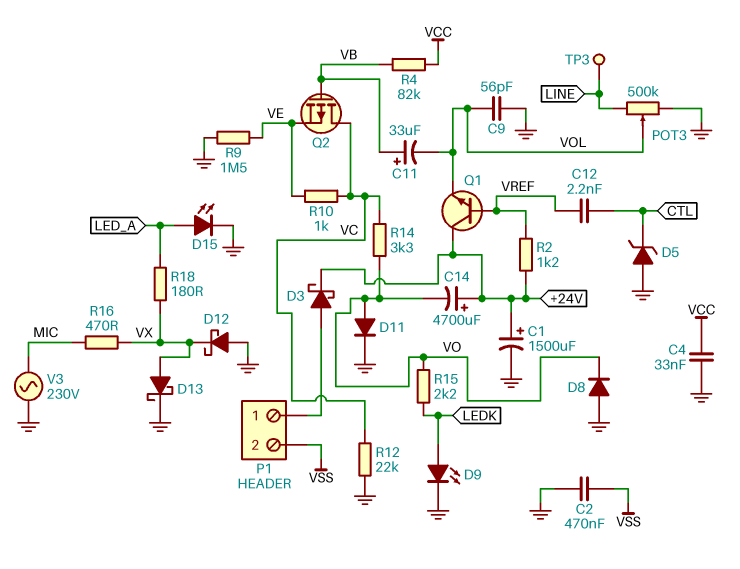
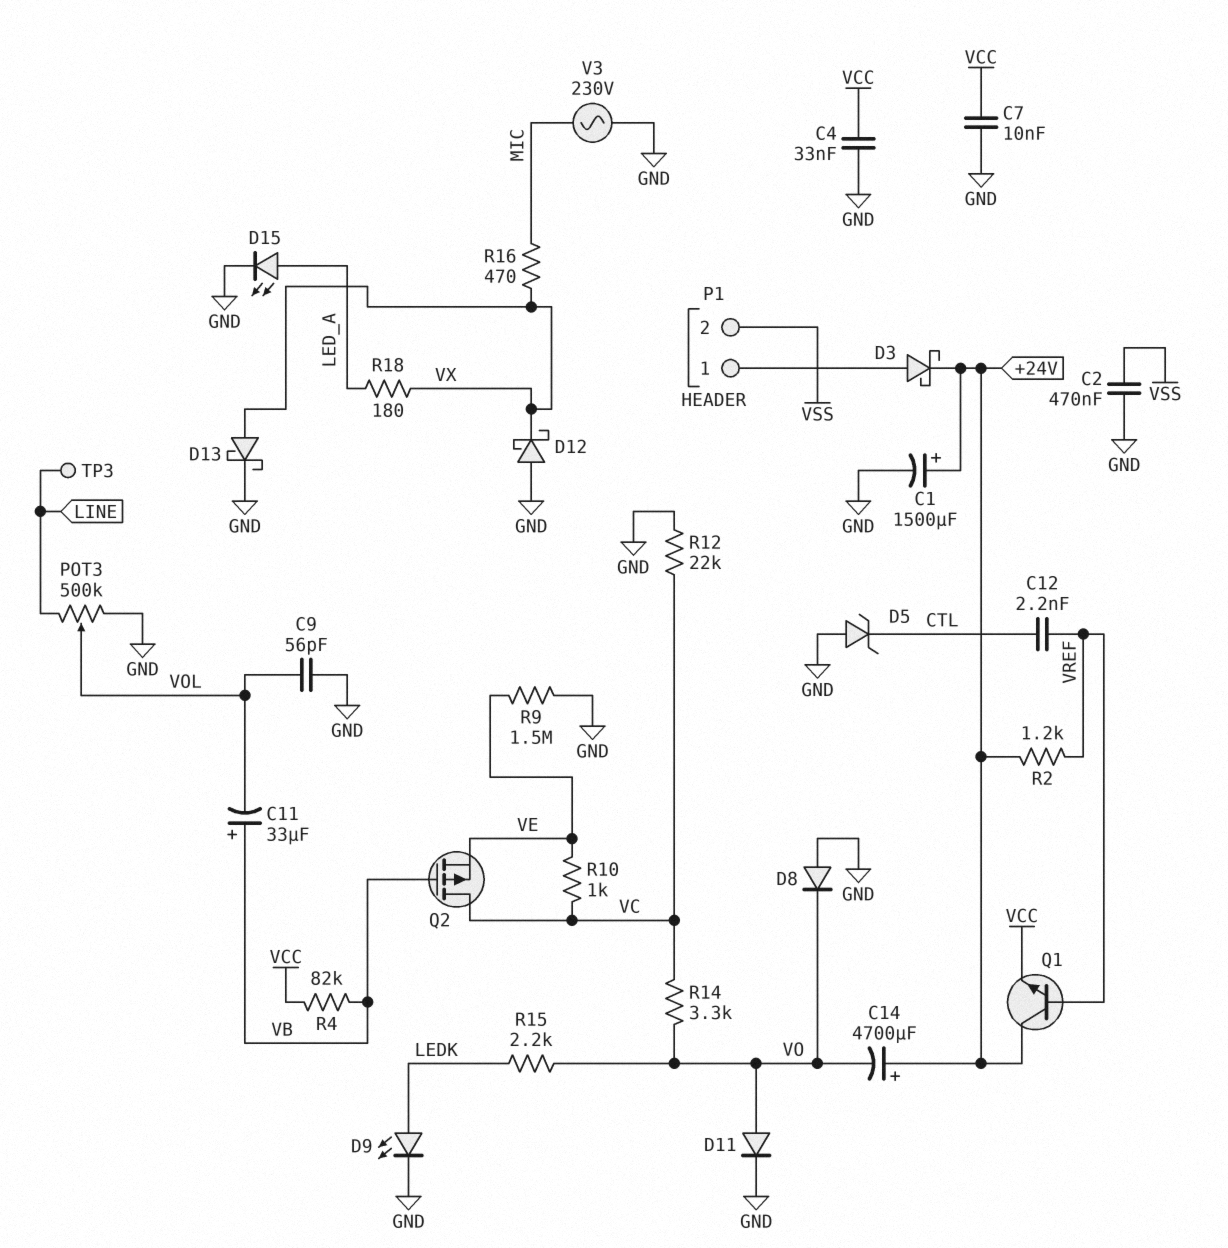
C7: none -> 10nF (GND, VCC)
Q1: NPN (B VREF, C +24V, E VOL) -> NPN (B VREF, C +24V, E VCC)

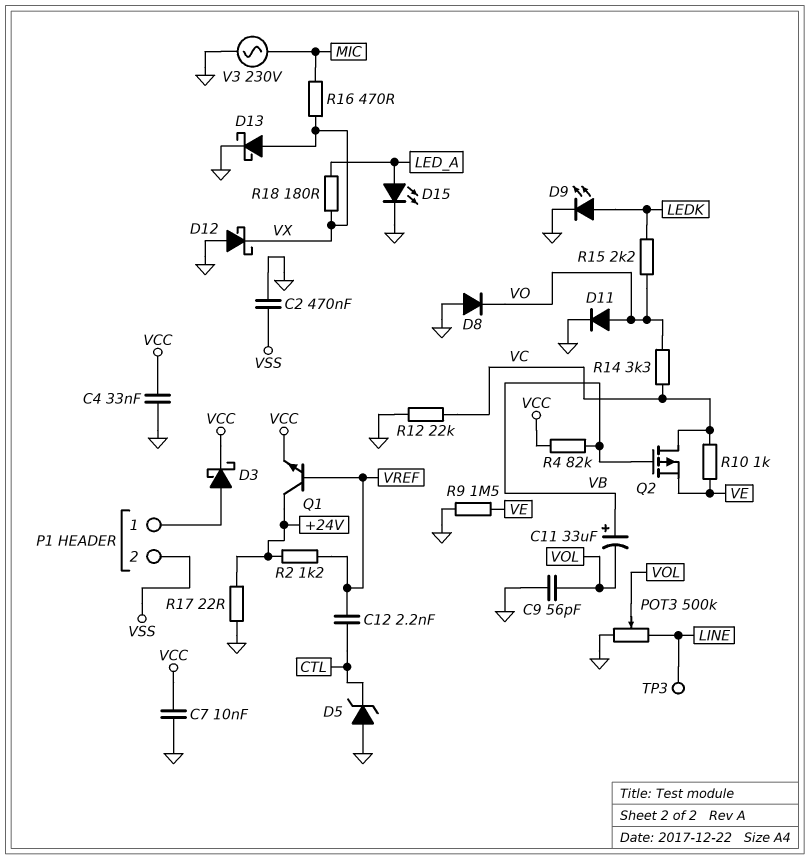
C1: 1500uF (plus +24V, minus GND) -> none
C14: 4700uF (plus +24V, minus VO) -> none
D3: schottky (A P1/1, K +24V) -> schottky (A P1/1, K VCC)
R17: none -> 22 (+24V, GND)

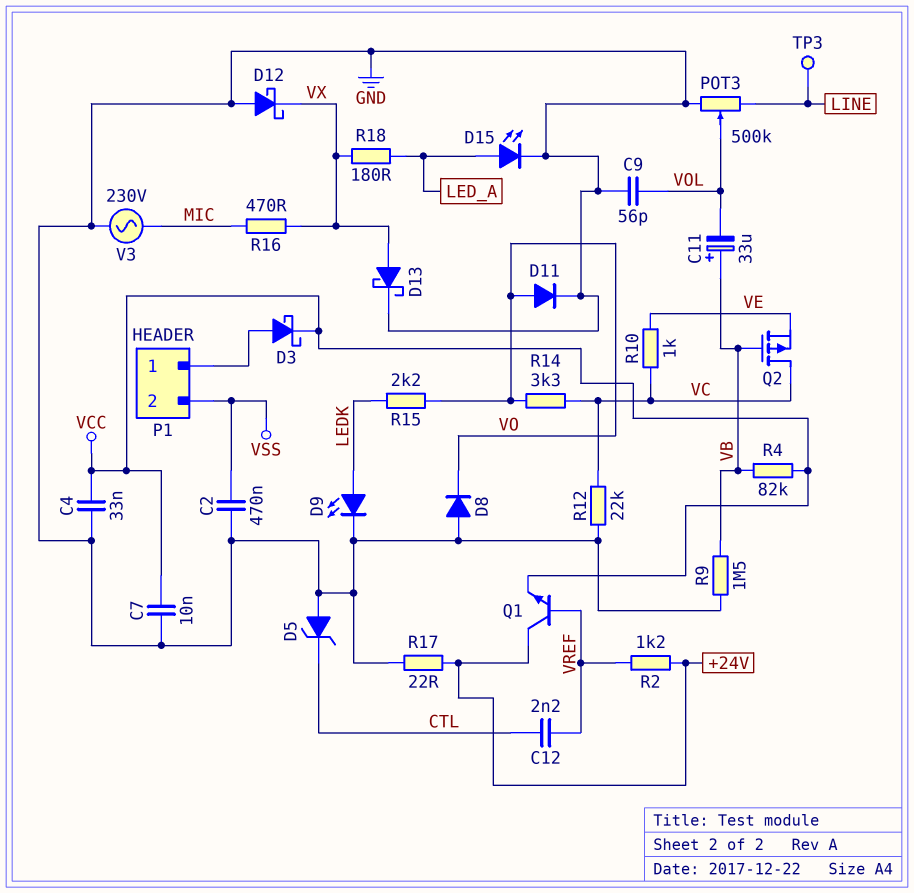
R9: 1.5M (GND, VE) -> 1.5M (GND, VB)

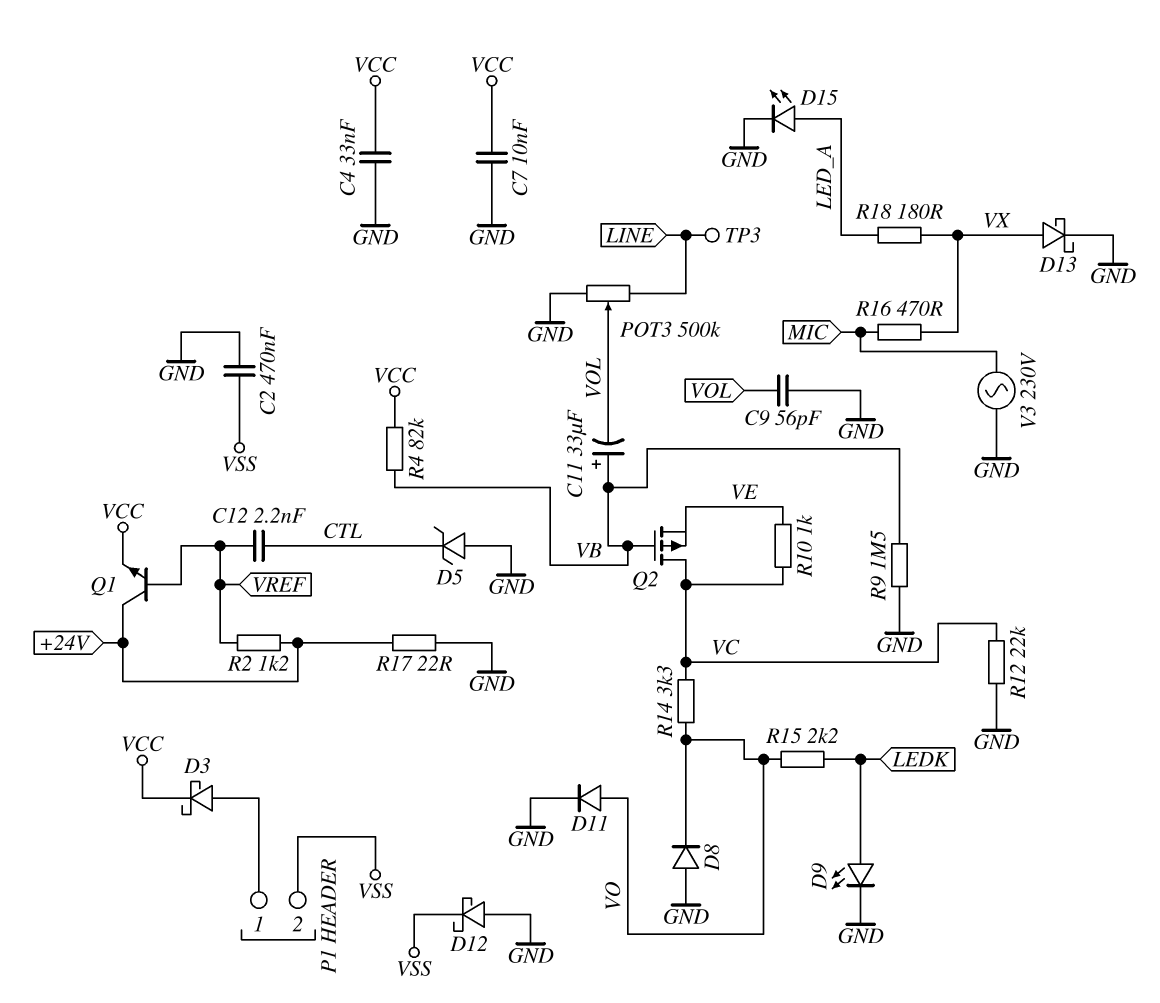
D12: schottky (A GND, K VX) -> schottky (A GND, K VSS)

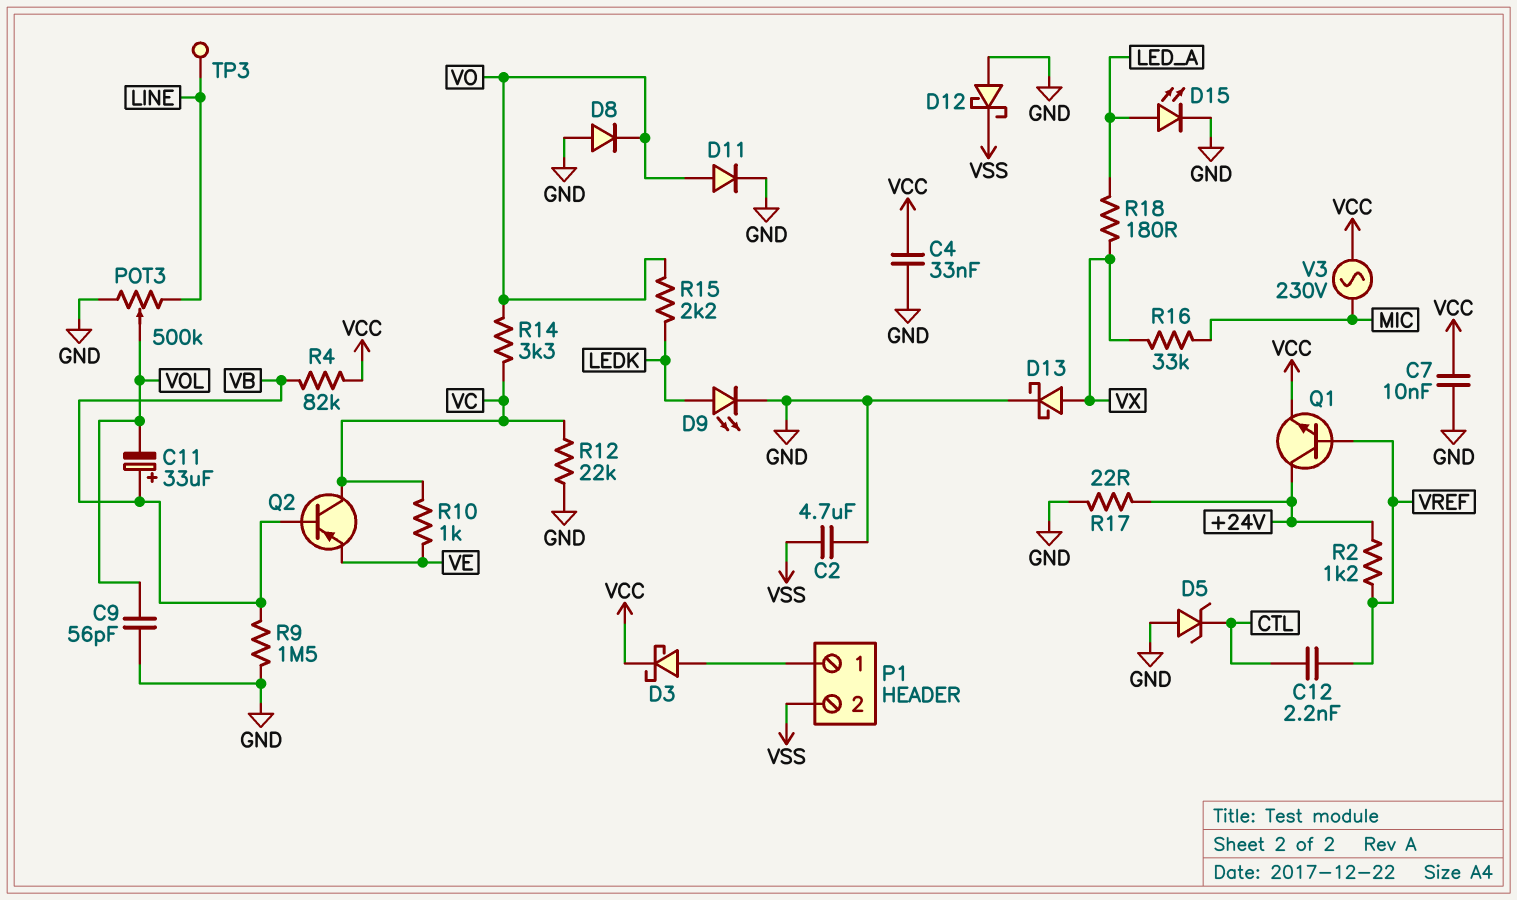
C2: 470nF (GND, VSS) -> 4.7uF (GND, VSS)
Q2: PMOS (G VB, D VC, S VE) -> PNP (B VB, C VC, E VE)
R16: 470 (MIC, VX) -> 33k (MIC, VX)
V3: AC 230V (GND, MIC) -> AC 230V (MIC, VCC)

